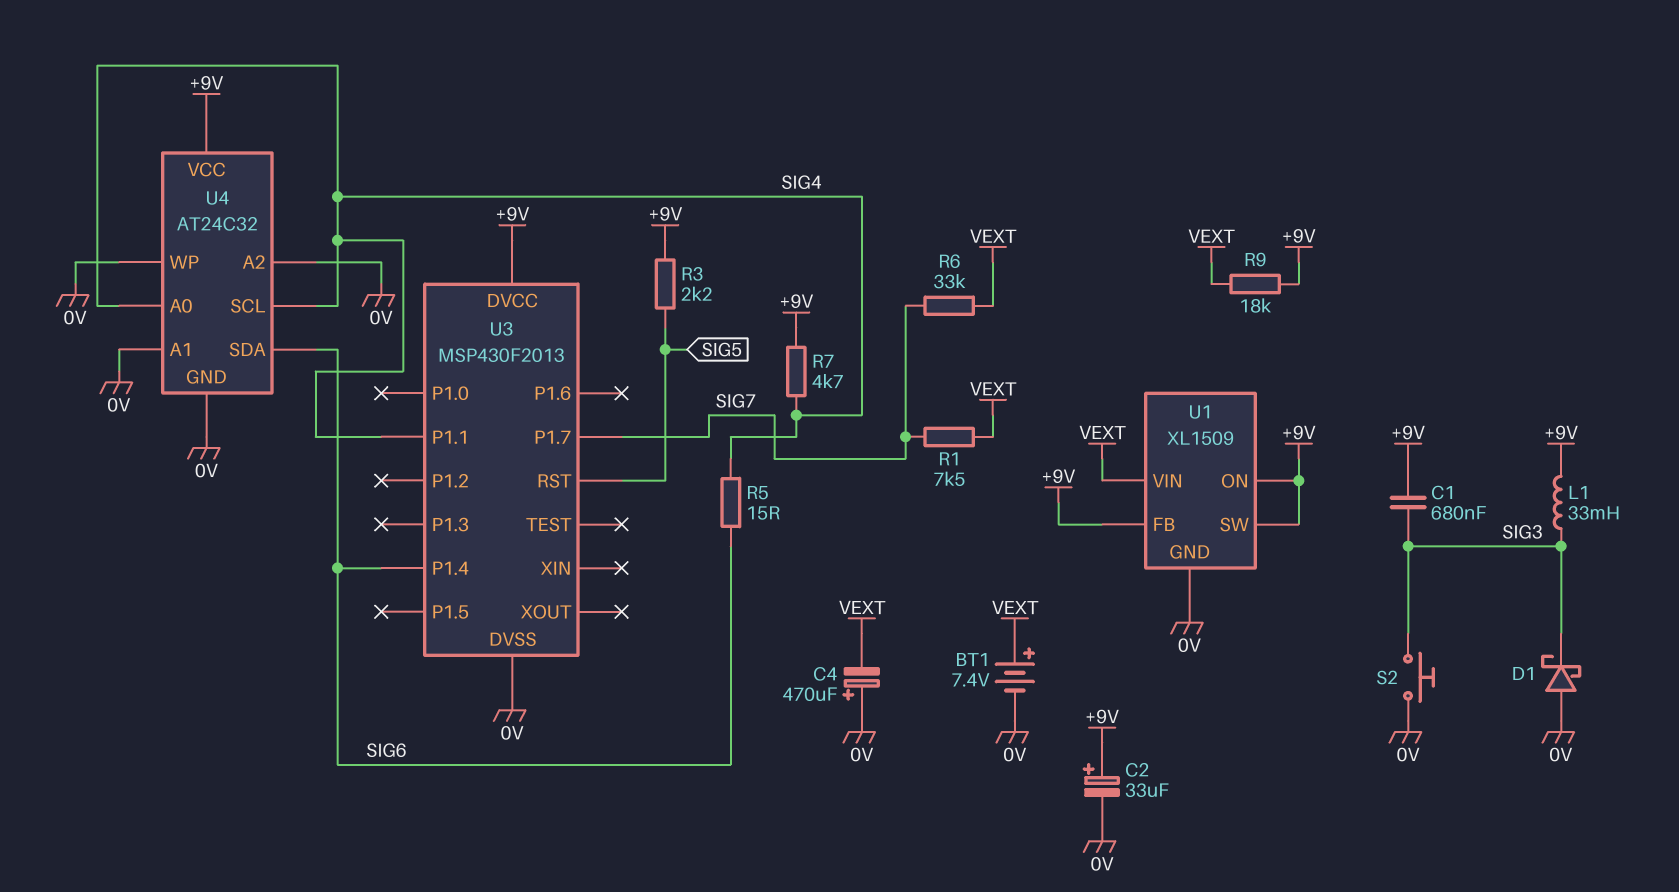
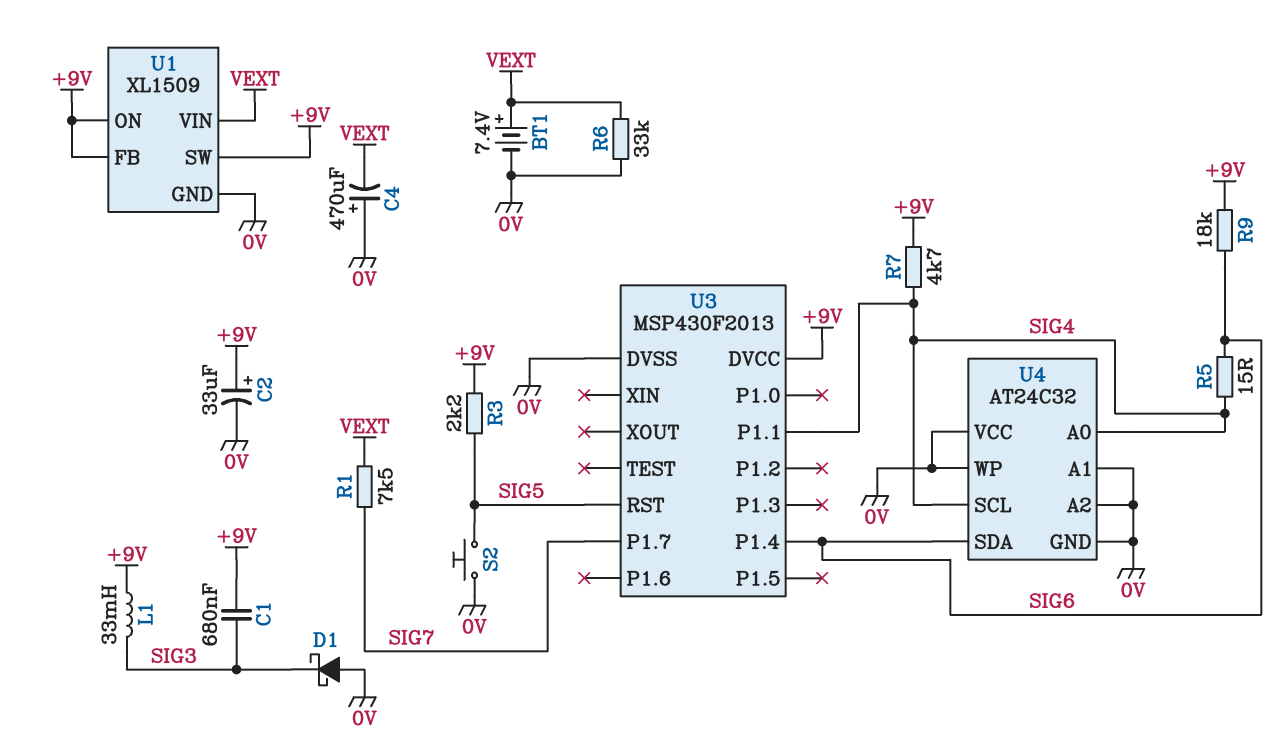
R6: 33k (SIG7, VEXT) -> 33k (0V, VEXT)
R9: 18k (+9V, VEXT) -> 18k (+9V, SIG6)
S2: button (0V, SIG3) -> button (0V, SIG5)
U4 pin VCC: +9V -> 0V

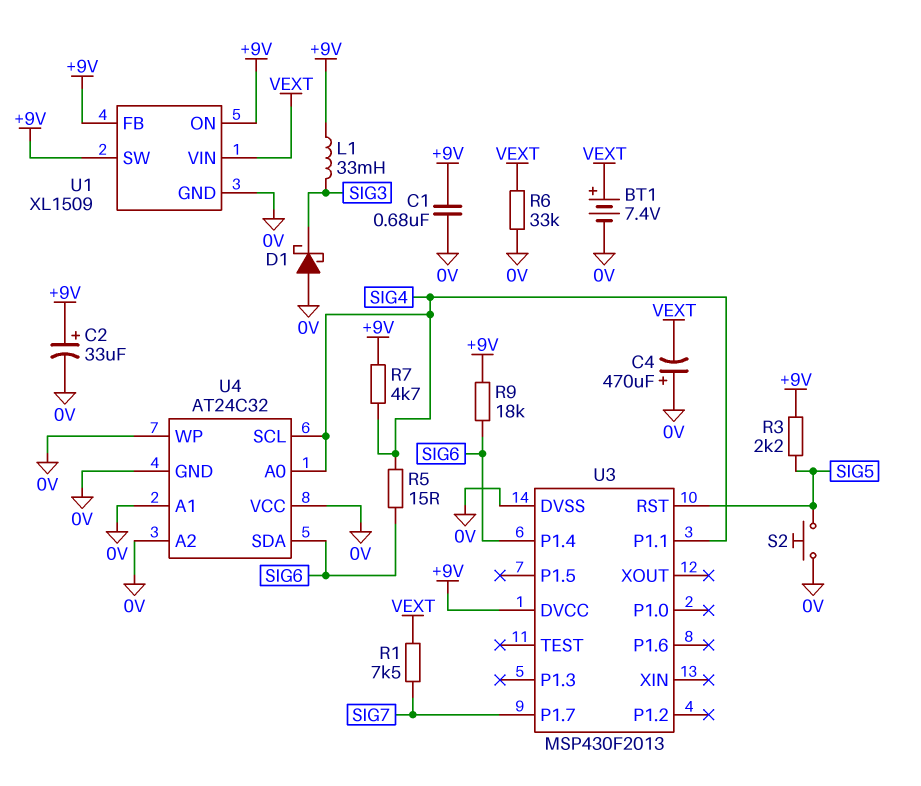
C1: 680nF (+9V, SIG3) -> 680nF (+9V, 0V)

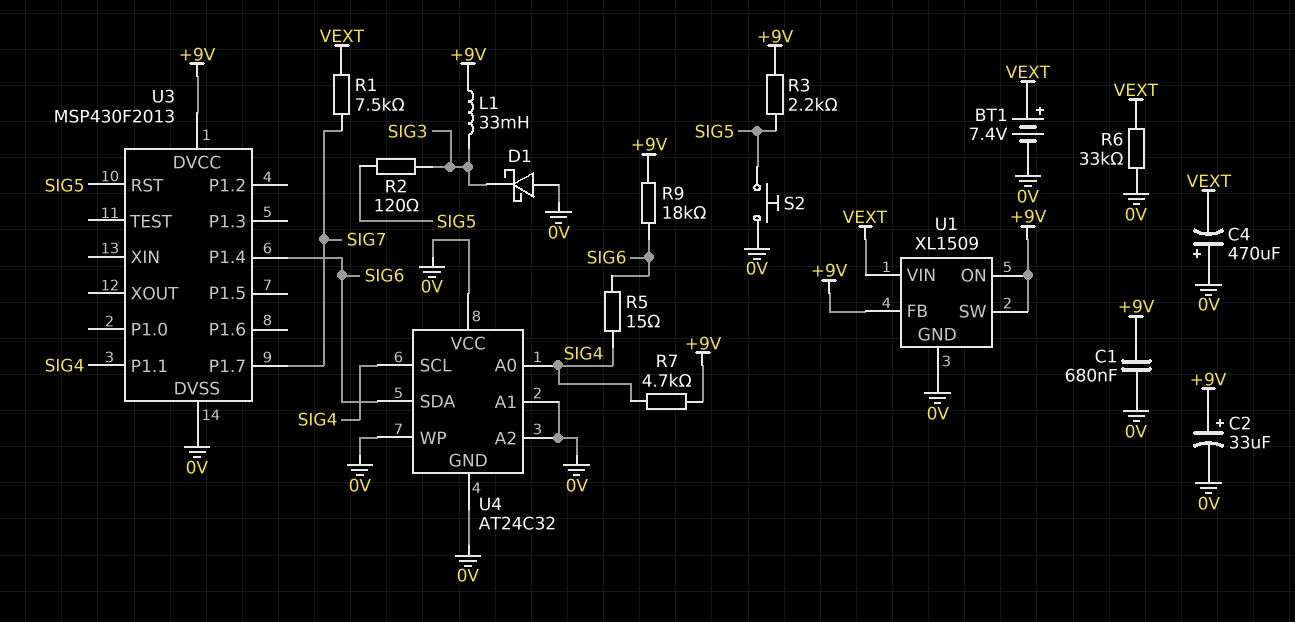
R2: none -> 120 (SIG3, SIG5)

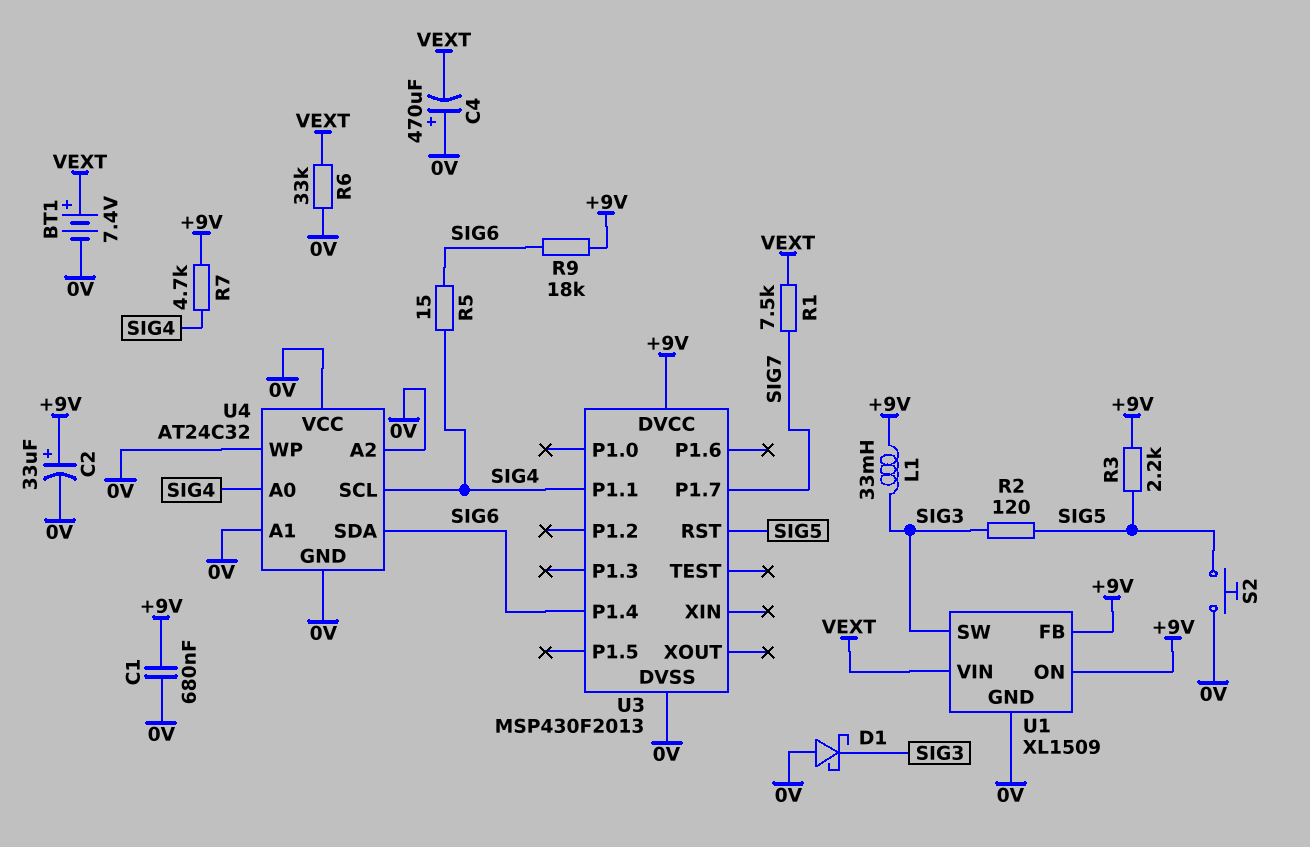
U1 pin SW: +9V -> SIG3

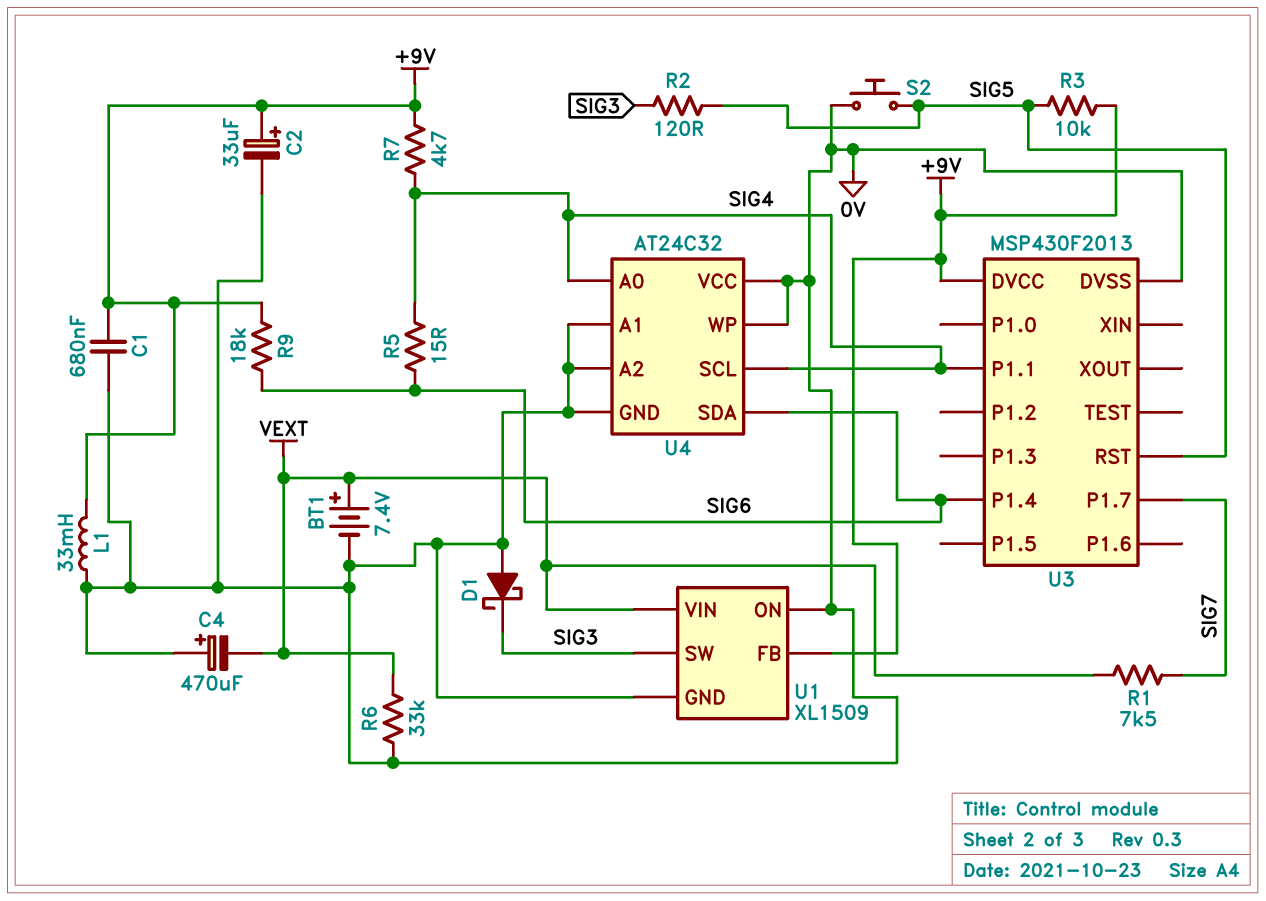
L1: 33mH (+9V, SIG3) -> 33mH (+9V, 0V)
R3: 2.2k (+9V, SIG5) -> 10k (+9V, SIG5)
U1 pin ON: +9V -> 0V

